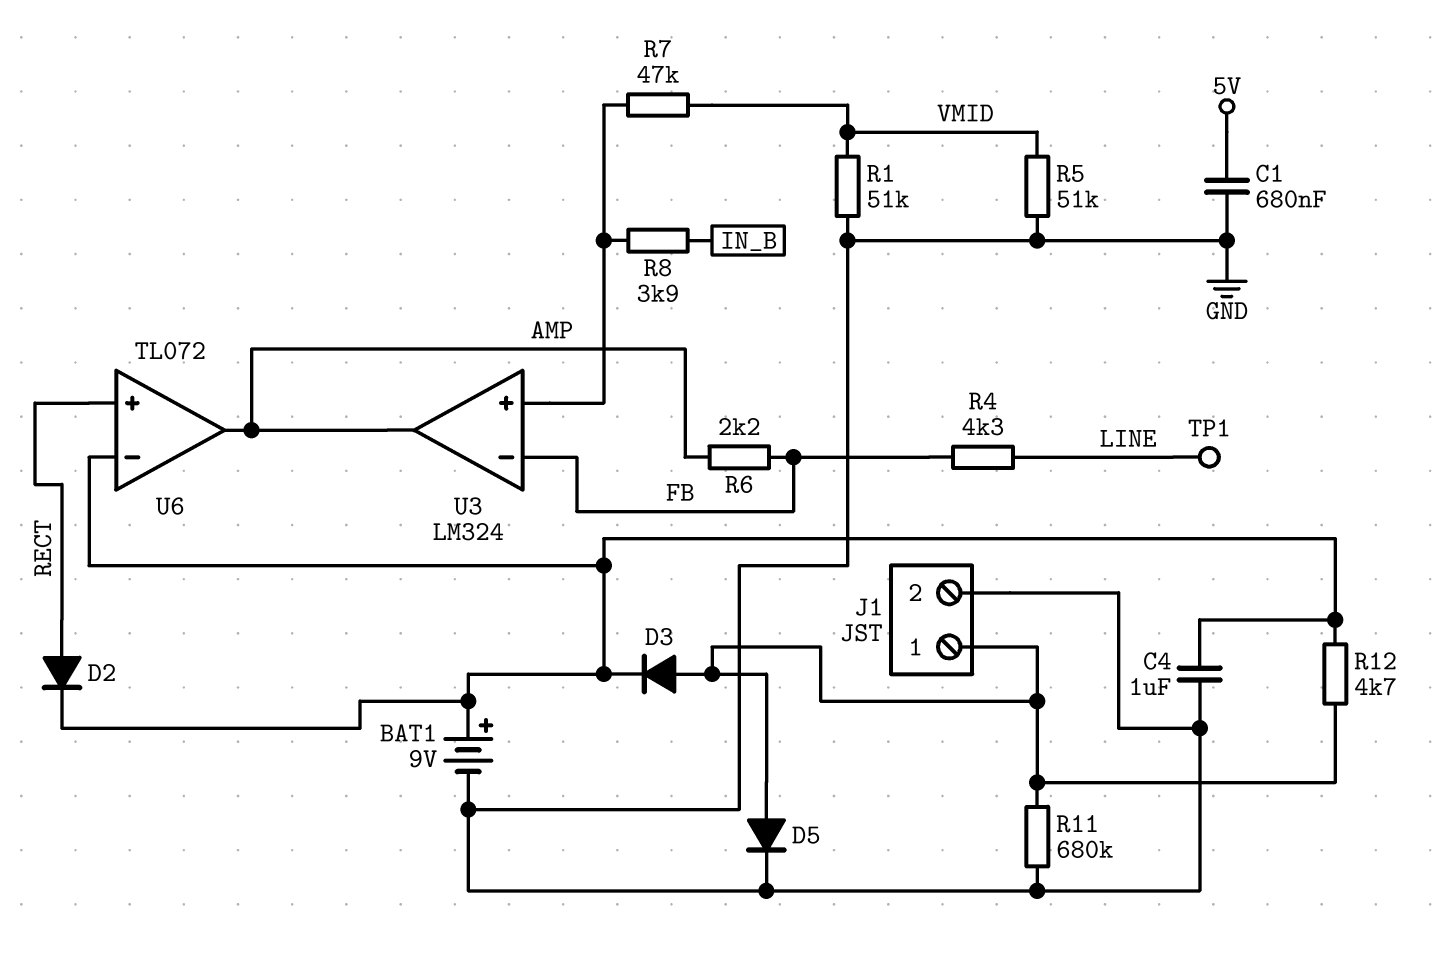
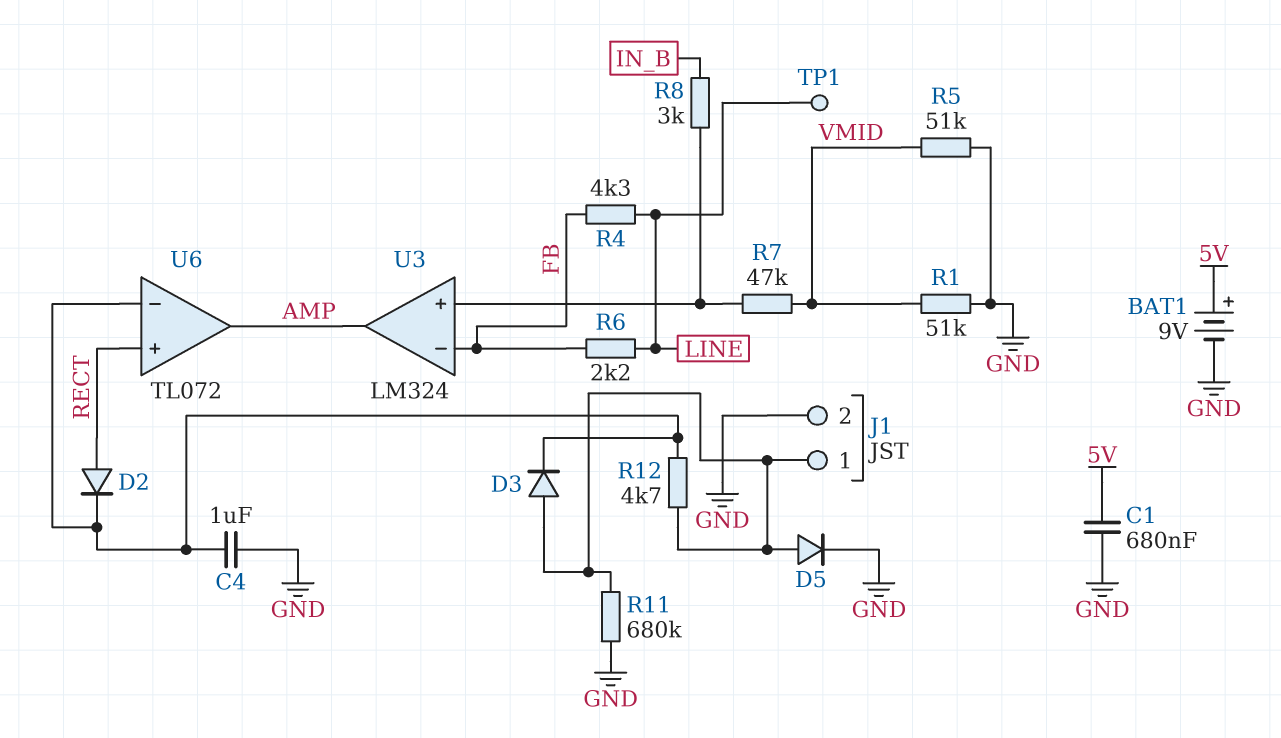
BAT1: 9V (plus U6/in-, minus GND) -> 9V (plus 5V, minus GND)
R6: 2.2k (AMP, FB) -> 2.2k (FB, LINE)
R8: 3.9k (IN_B, U3/in+) -> 3k (IN_B, U3/in+)

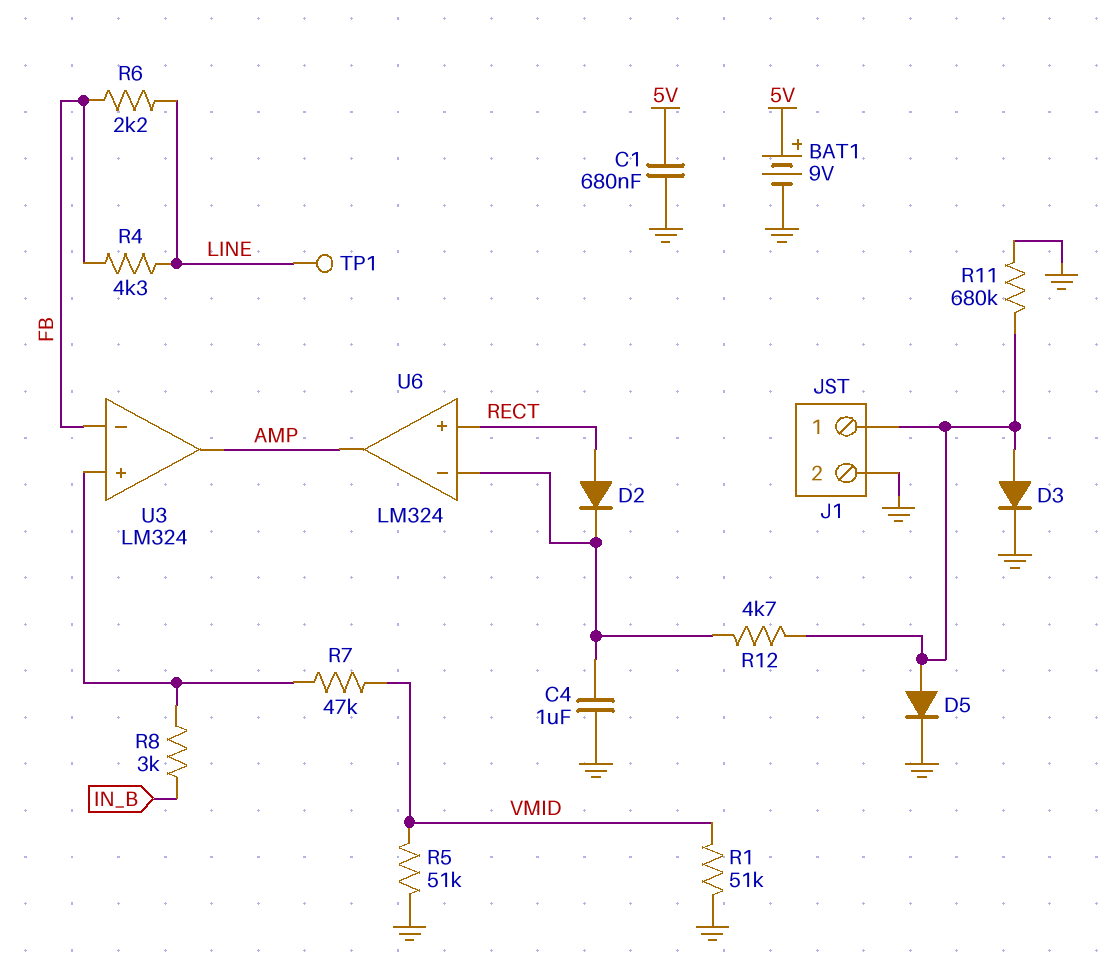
D3: diode (A J1/1, K U6/in-) -> diode (A J1/1, K GND)
U6: TL072 -> LM324

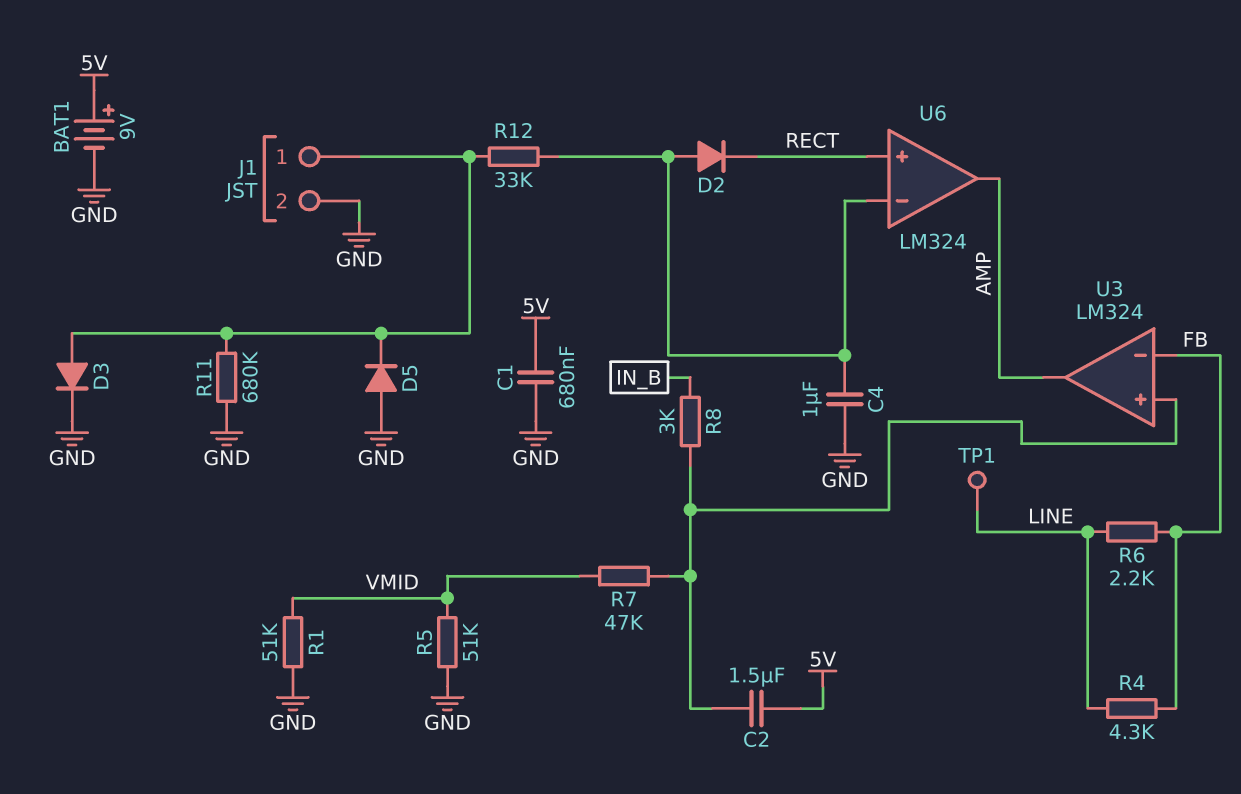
C2: none -> 1.5uF (5V, U3/in+)
D2: diode (A RECT, K U6/in-) -> diode (A U6/in-, K RECT)
D5: diode (A J1/1, K GND) -> diode (A GND, K J1/1)
R12: 4.7k (J1/1, U6/in-) -> 33k (J1/1, U6/in-)

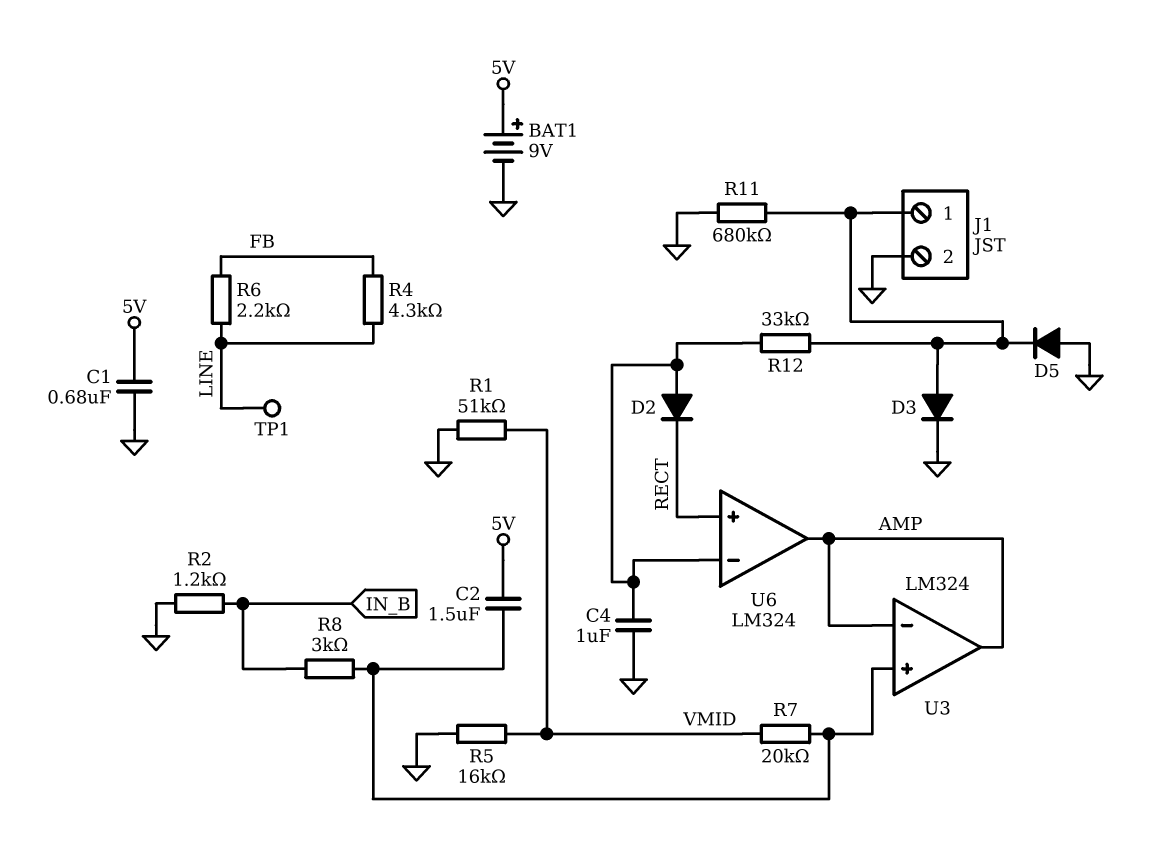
R2: none -> 1.2k (GND, IN_B)
R5: 51k (GND, VMID) -> 16k (GND, VMID)
R7: 47k (U3/in+, VMID) -> 20k (U3/in+, VMID)
U3 pin in-: FB -> AMP

